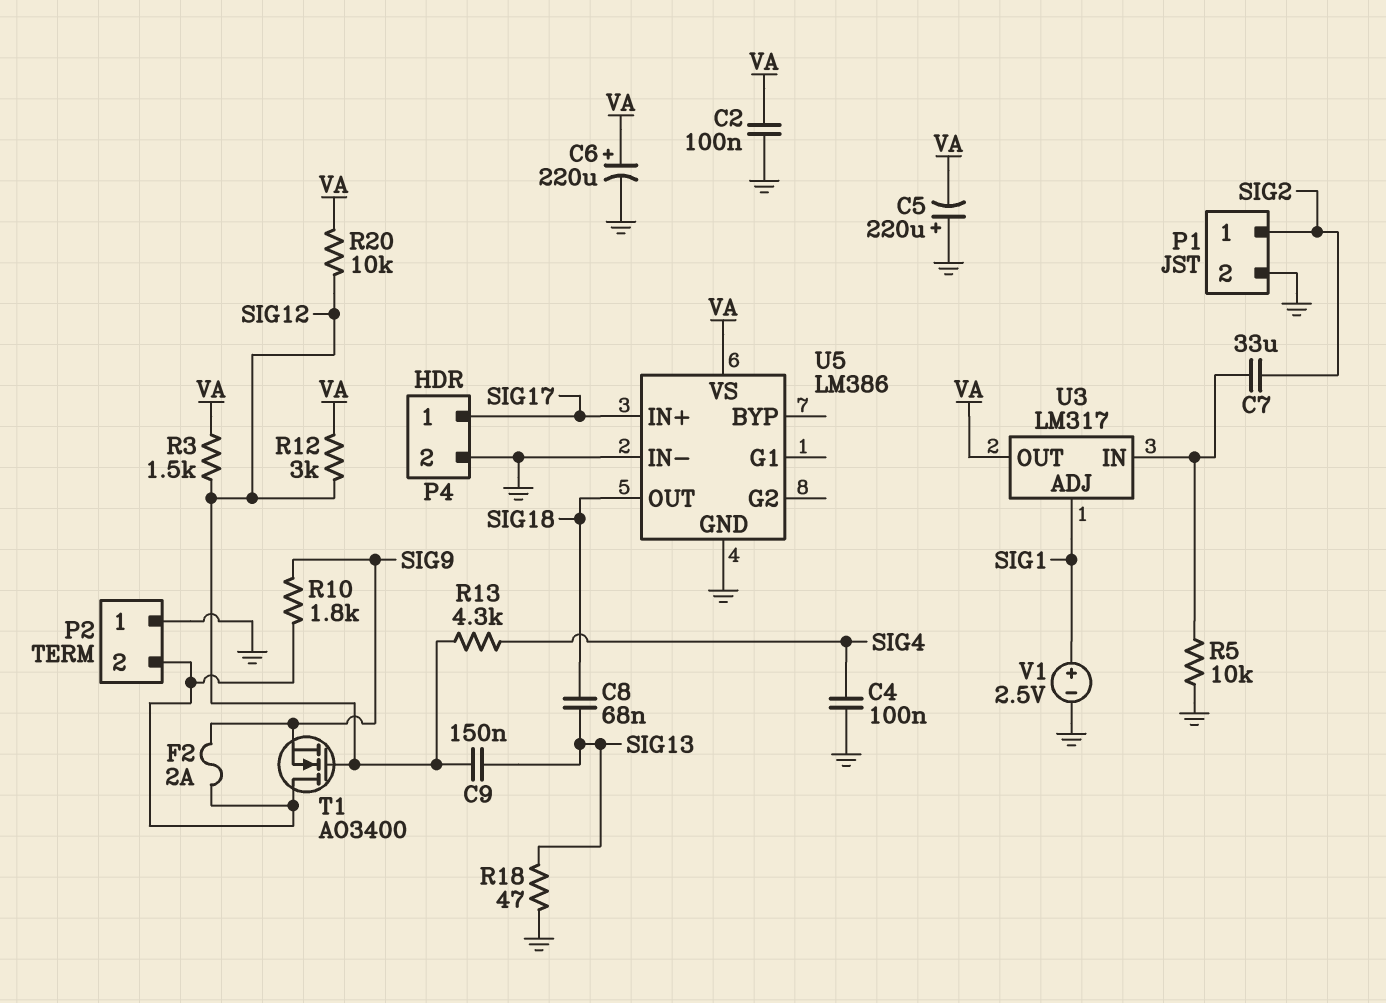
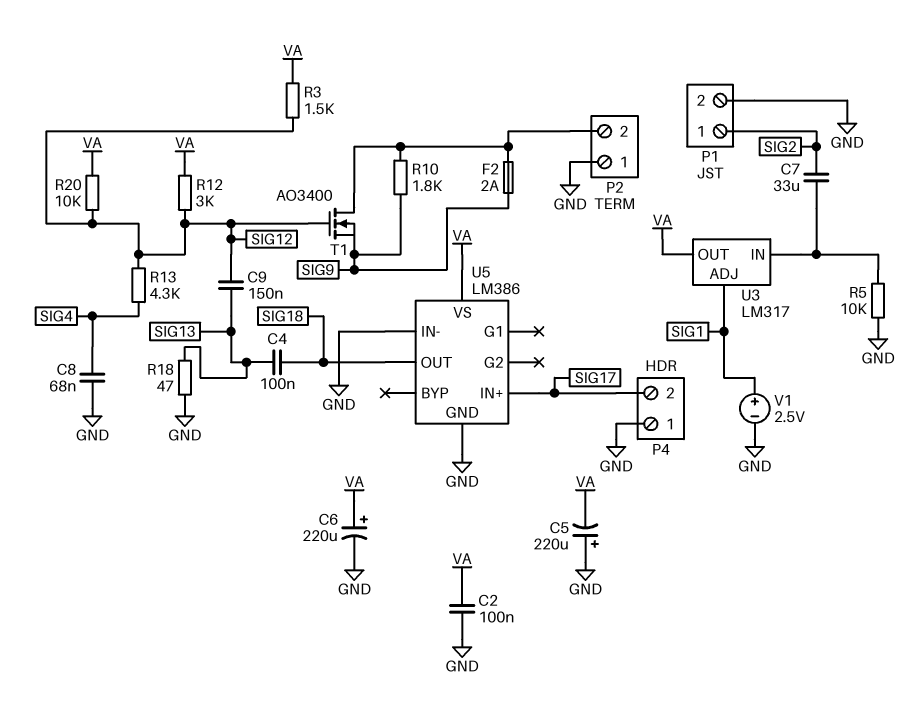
C4: 100nF (GND, SIG4) -> 100nF (SIG13, SIG18)
C8: 68nF (SIG13, SIG18) -> 68nF (GND, SIG4)
P4 pin 1: SIG17 -> GND
P4 pin 2: GND -> SIG17

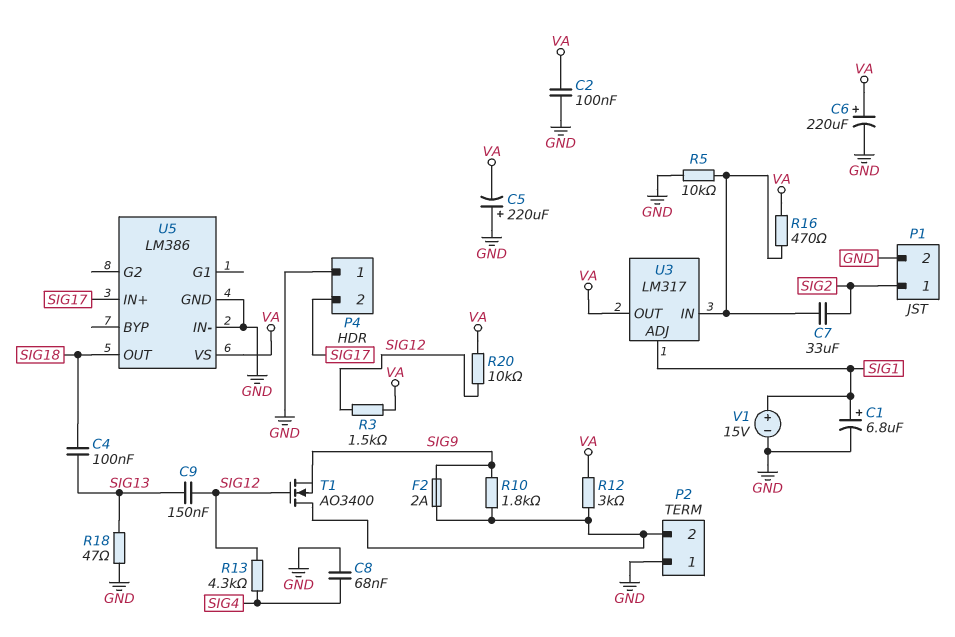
C1: none -> 6.8uF (plus SIG1, minus GND)
R12: 3k (SIG12, VA) -> 3k (P2/2, VA)
R16: none -> 470 (U3/IN, VA)
V1: 2.5V (plus SIG1, minus GND) -> 15V (plus SIG1, minus GND)

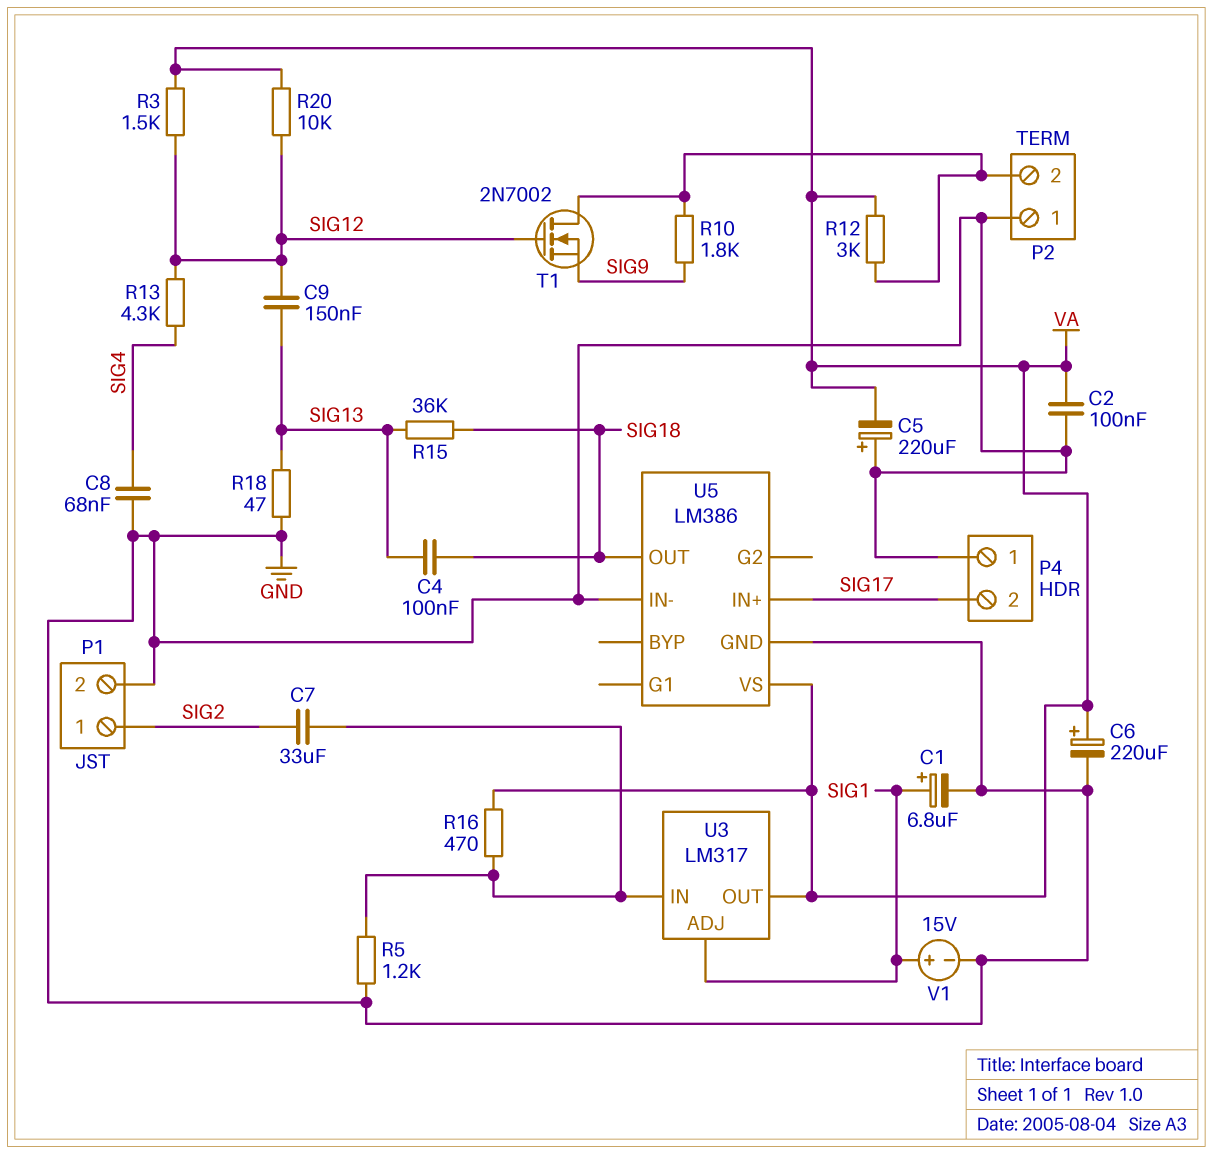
F2: 2A (P2/2, SIG9) -> none
R5: 10k (GND, U3/IN) -> 1.2k (GND, U3/IN)
R15: none -> 36k (SIG13, SIG18)
T1: NMOS AO3400 (G SIG12, D P2/2, S SIG9) -> NMOS 2N7002 (G SIG12, D P2/2, S SIG9)

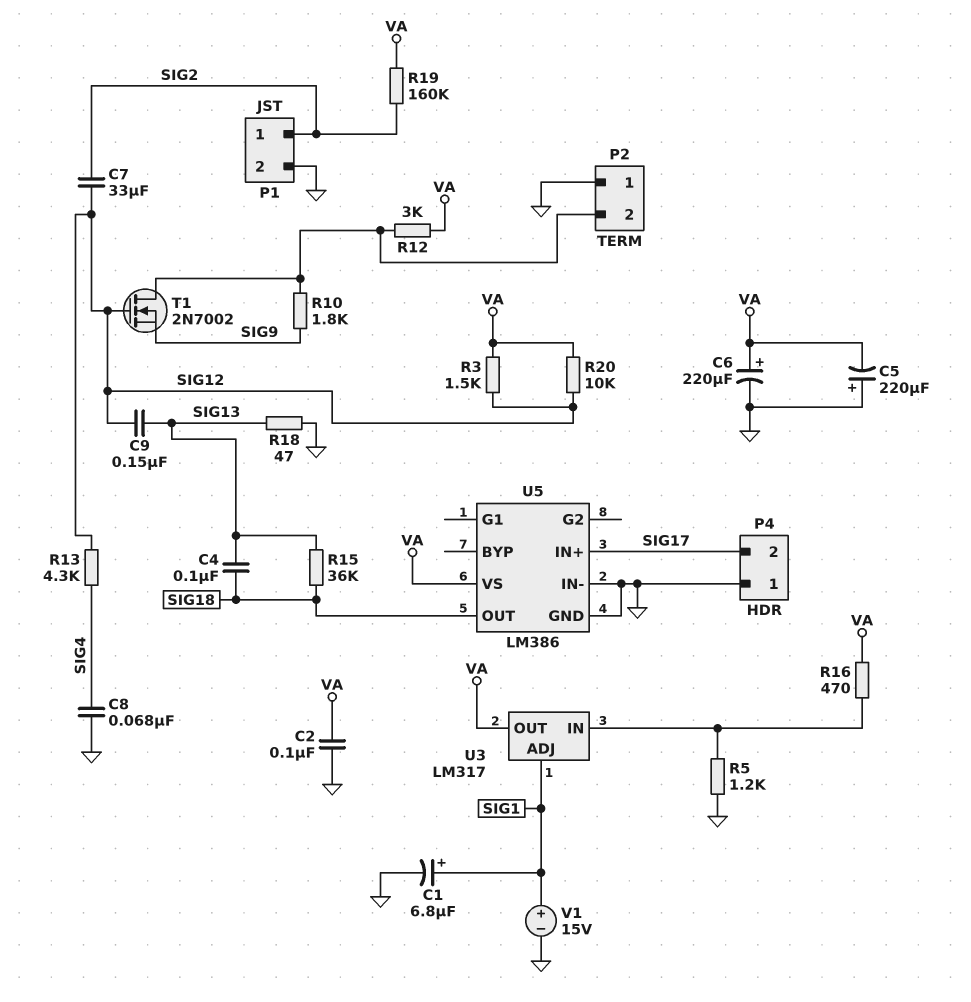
C7: 33uF (SIG2, U3/IN) -> 33uF (SIG2, SIG12)
R19: none -> 160k (SIG2, VA)

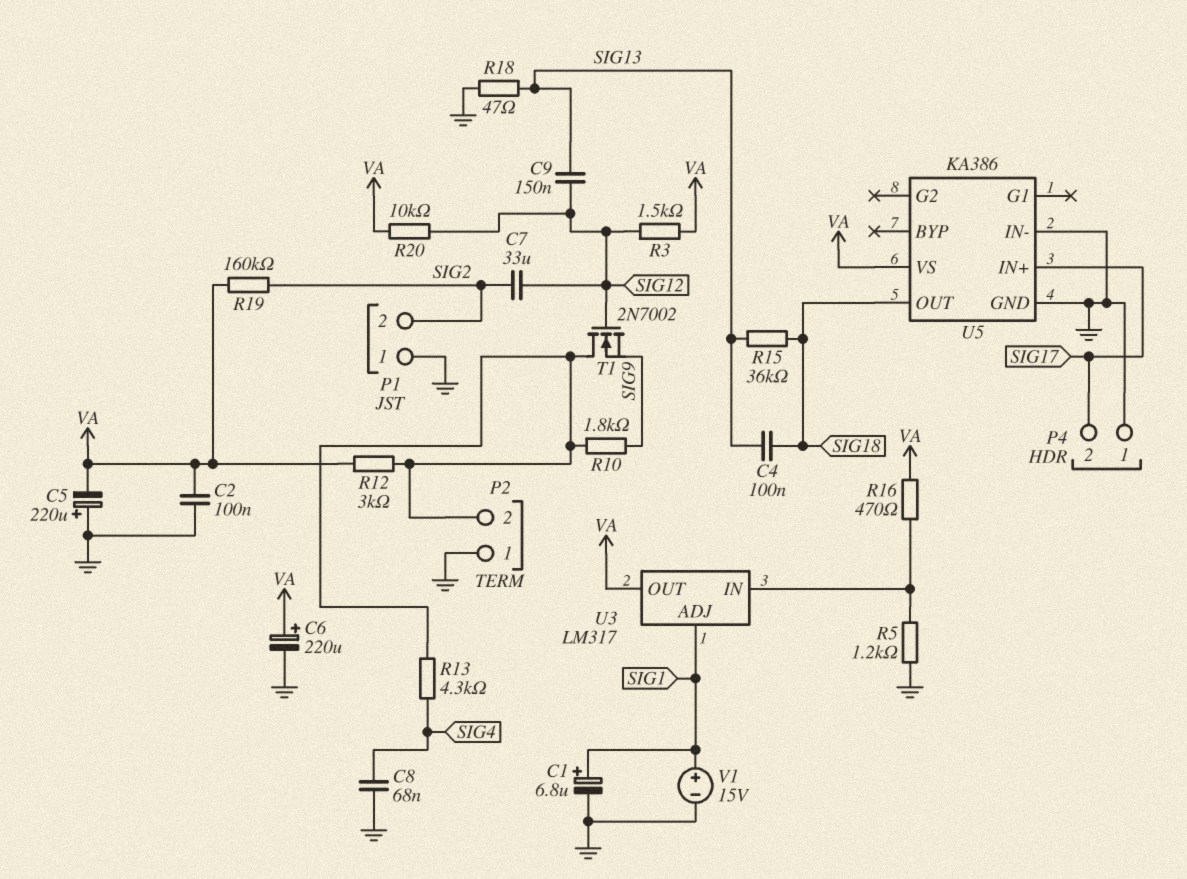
P1 pin 1: SIG2 -> GND
P1 pin 2: GND -> SIG2
R13: 4.3k (SIG4, SIG12) -> 4.3k (P2/2, SIG4)
U5: LM386 -> KA386

